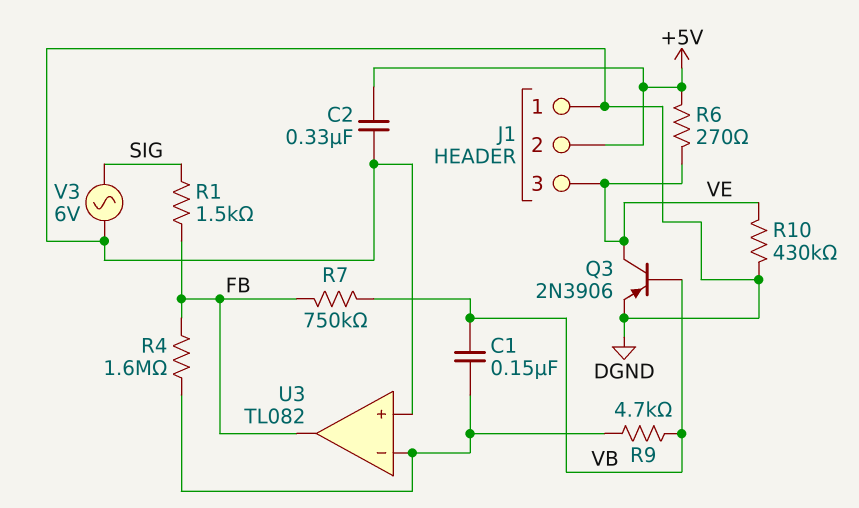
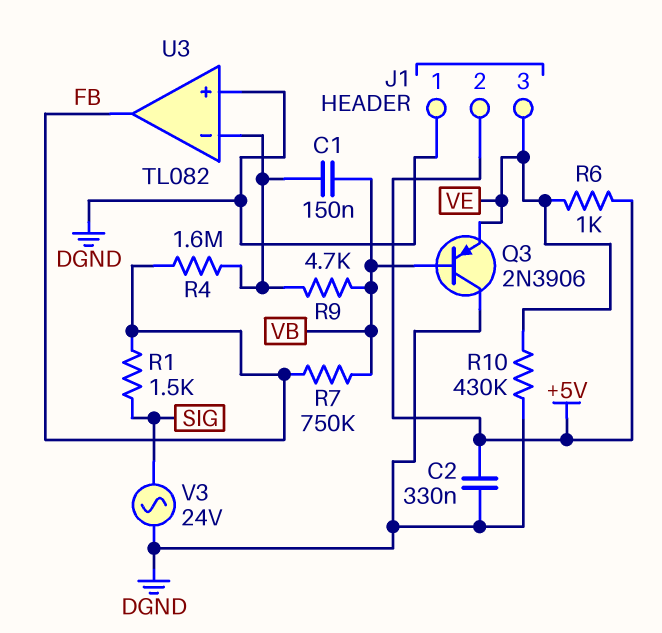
Q3: PNP 2N3906 (B VB, C VE, E DGND) -> PNP 2N3906 (B VB, C DGND, E VE)
R6: 270 (+5V, VE) -> 1k (+5V, VE)
V3: AC 6V (DGND, SIG) -> AC 24V (DGND, SIG)

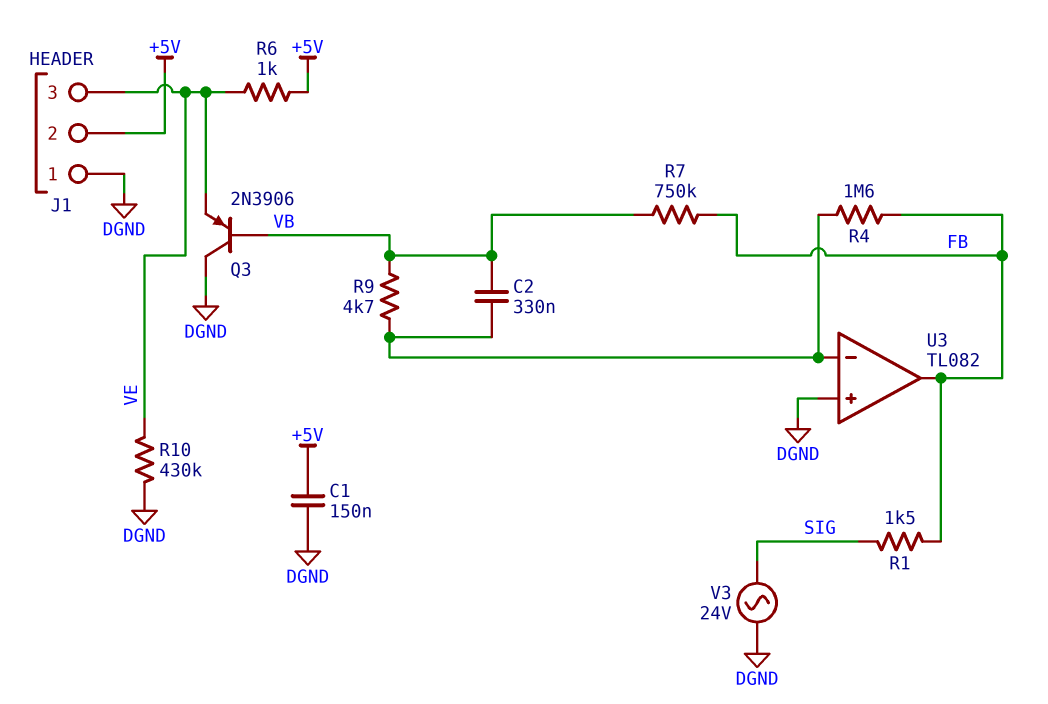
C1: 150nF (U3/in-, VB) -> 150nF (+5V, DGND)
C2: 330nF (+5V, DGND) -> 330nF (U3/in-, VB)

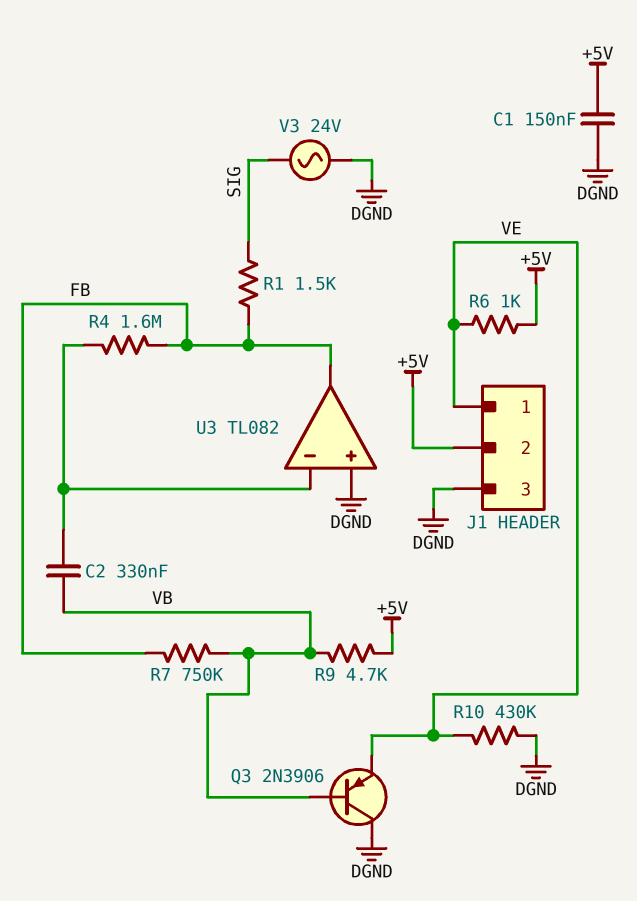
J1 pin 1: DGND -> VE
J1 pin 3: VE -> DGND
R9: 4.7k (U3/in-, VB) -> 4.7k (+5V, VB)

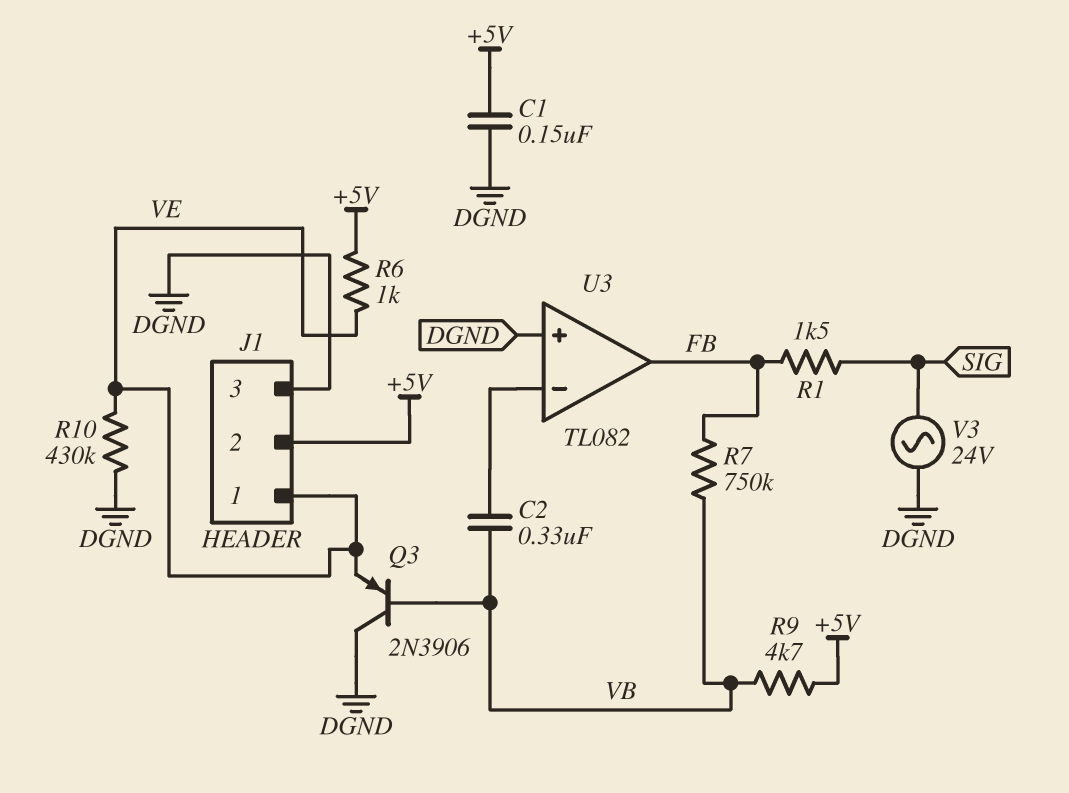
R4: 1.6M (FB, U3/in-) -> none

